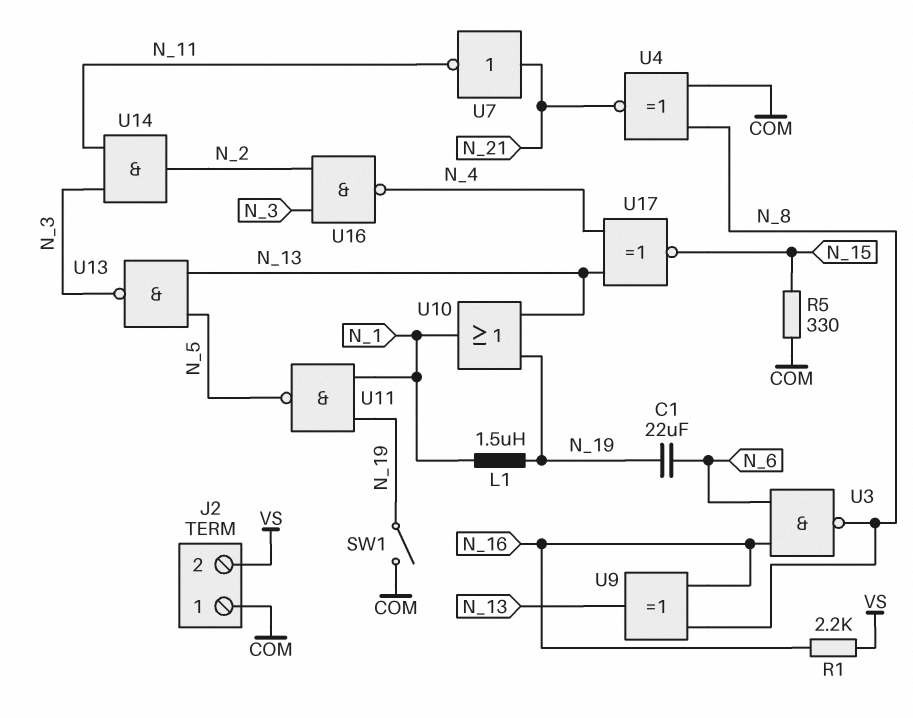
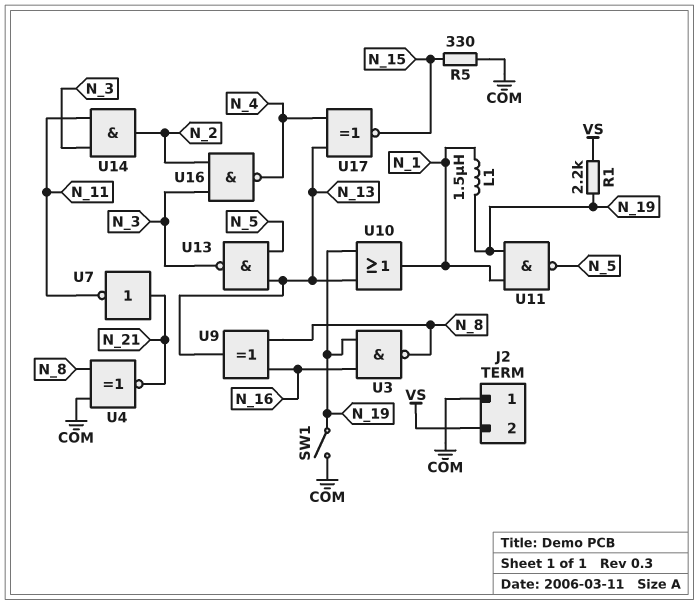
C1: 22uF (N_6, N_19) -> none
R1: 2.2k (N_16, VS) -> 2.2k (N_19, VS)
U3: NAND (in N_6, in N_16, out N_8) -> NAND (in N_16, in N_19, out N_8)

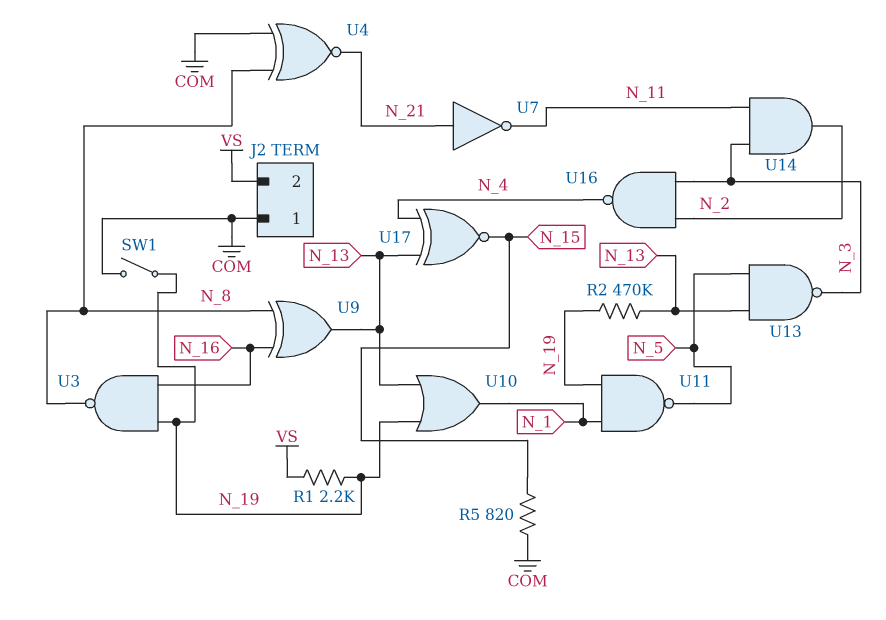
L1: 1.5uH (N_1, N_19) -> none
R2: none -> 470k (N_13, N_19)
R5: 330 (COM, N_15) -> 820 (COM, N_15)

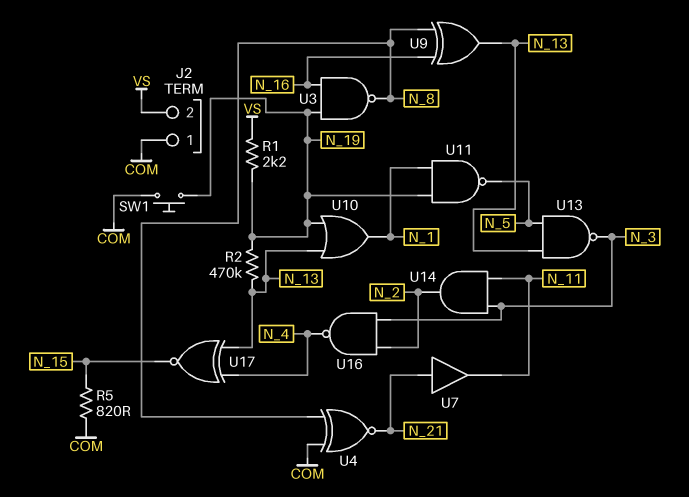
SW1: switch (COM, N_19) -> button (COM, N_19)
U7: NOT (in N_21, out N_11) -> buffer (in N_21, out N_11)

